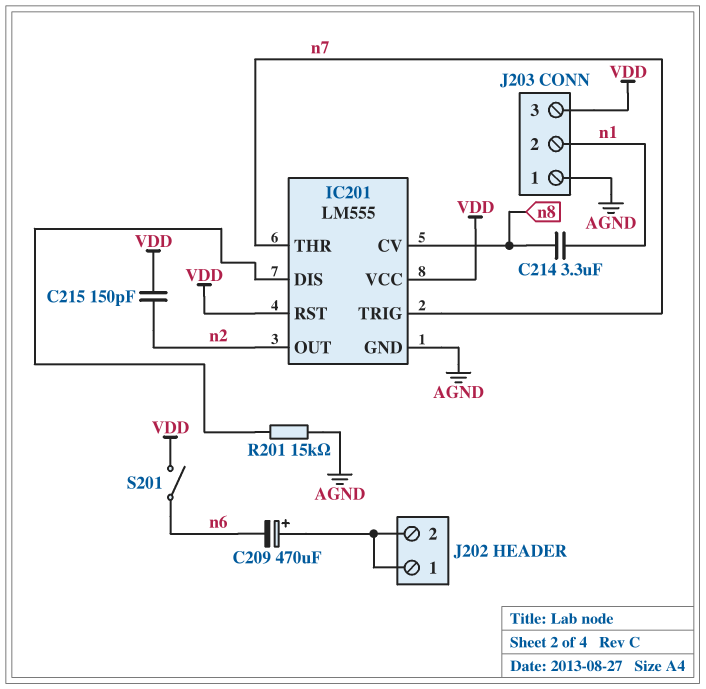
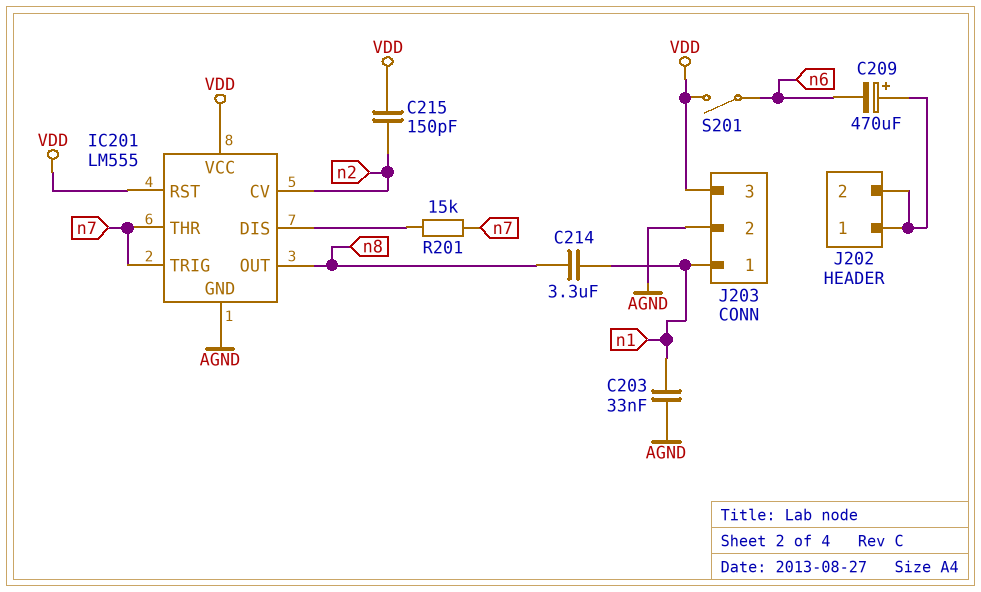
C203: none -> 33nF (AGND, n1)
IC201 pin CV: n8 -> n2
IC201 pin OUT: n2 -> n8
J203 pin 1: AGND -> n1
J203 pin 2: n1 -> AGND
R201: 15k (AGND, IC201/DIS) -> 15k (IC201/DIS, n7)

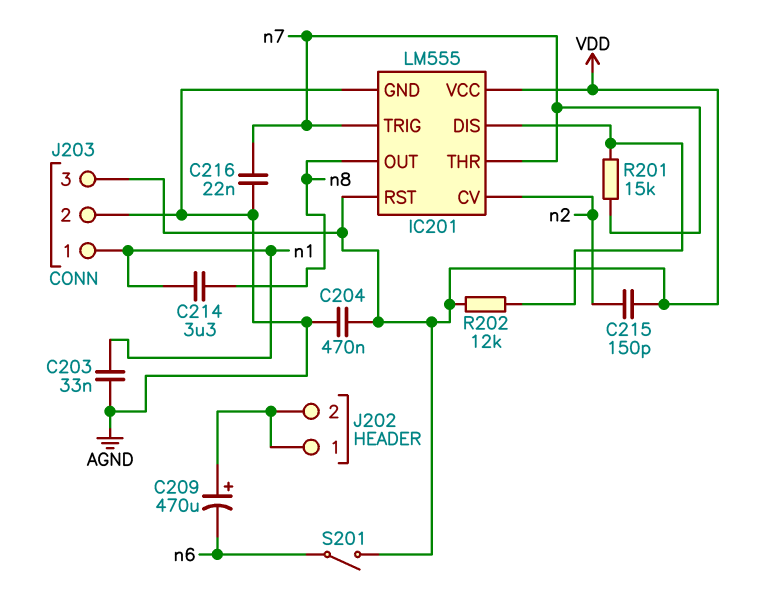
C204: none -> 470nF (AGND, VDD)
C216: none -> 22nF (AGND, n7)
R202: none -> 12k (IC201/DIS, VDD)

